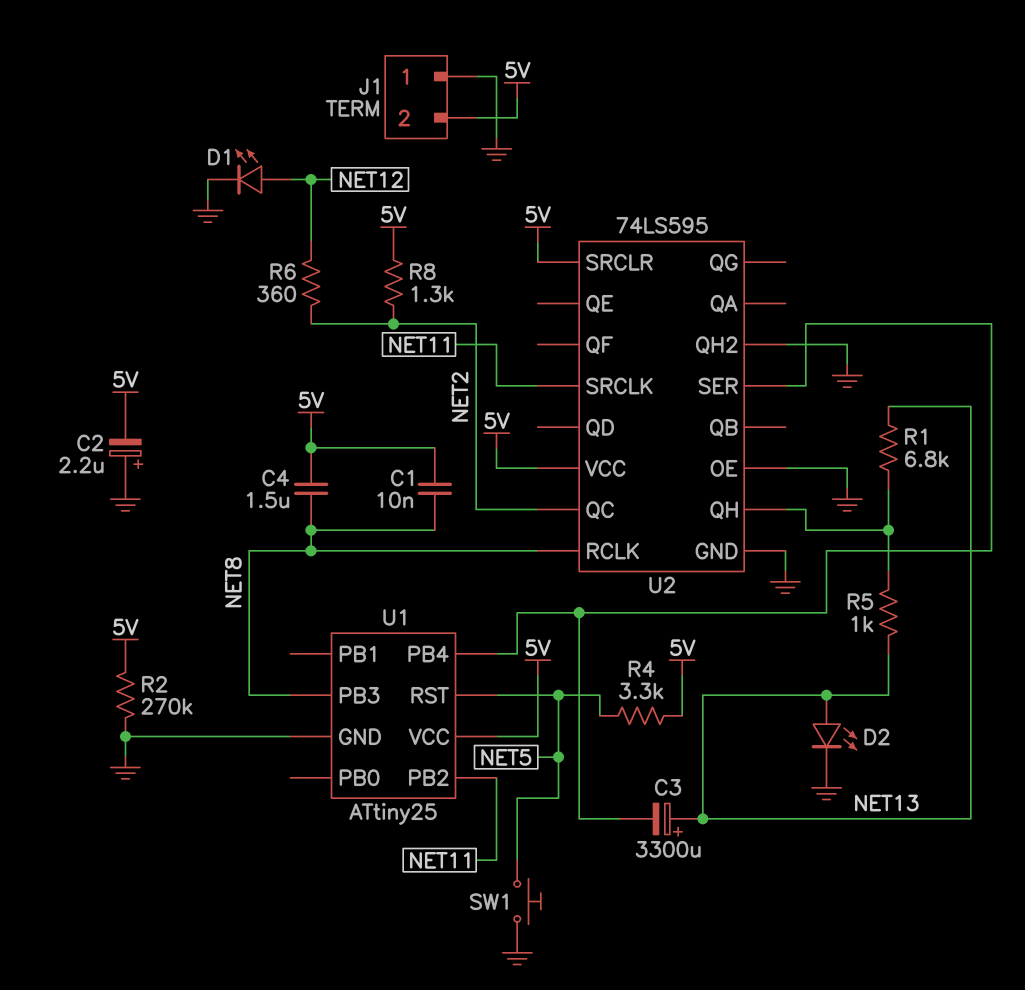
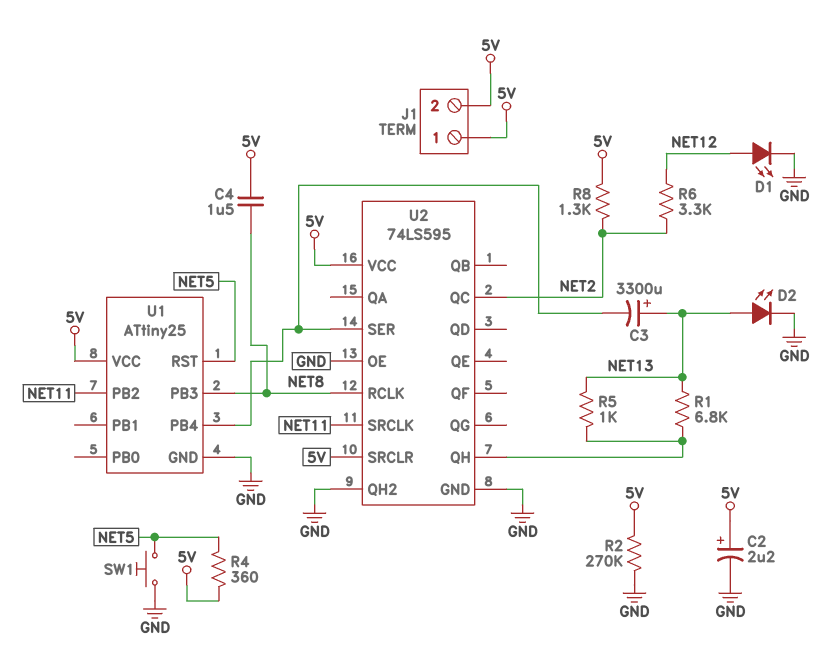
C1: 10nF (5V, NET8) -> none
C2: 2.2uF (plus GND, minus 5V) -> 2.2uF (plus 5V, minus GND)
J1 pin 1: GND -> 5V
R4: 3.3k (5V, NET5) -> 360 (5V, NET5)
R6: 360 (NET2, NET12) -> 3.3k (NET2, NET12)

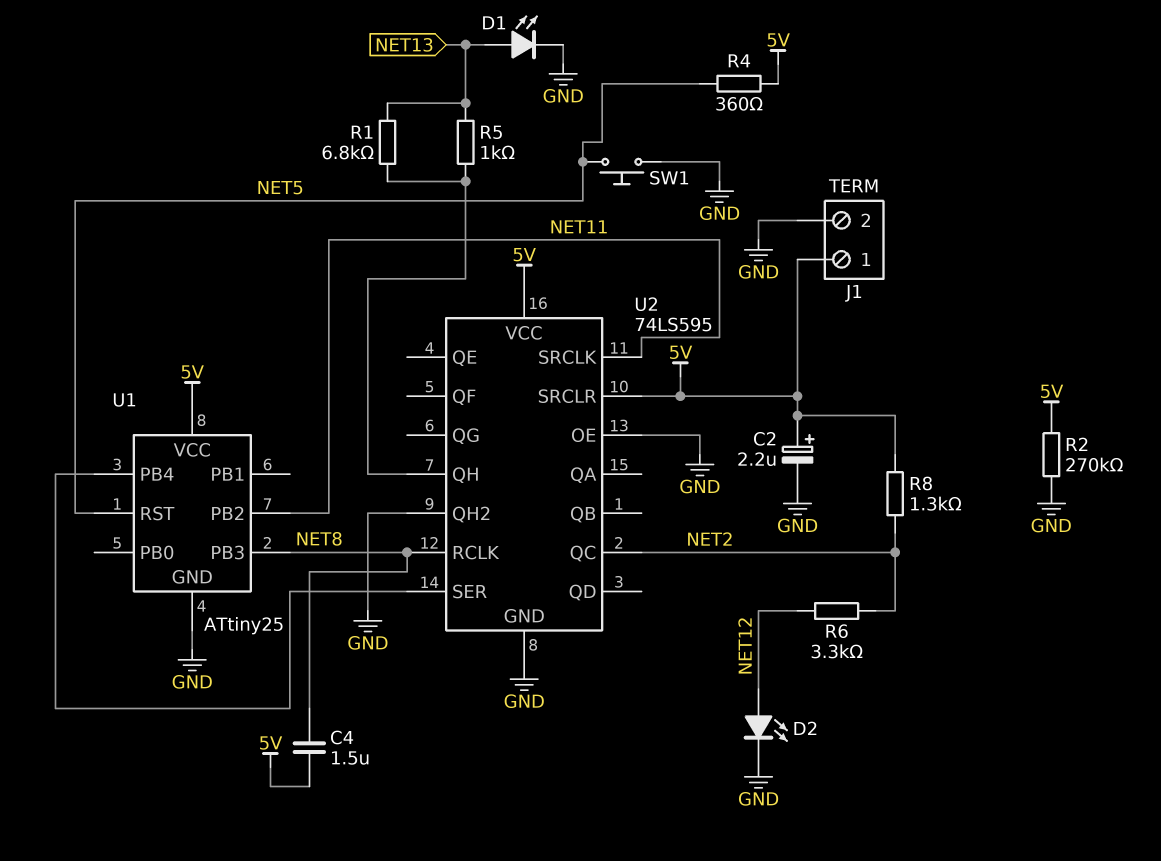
C3: 3300uF (plus NET13, minus U1/PB4) -> none
D1: LED (A NET12, K GND) -> LED (A NET13, K GND)
D2: LED (A NET13, K GND) -> LED (A NET12, K GND)
J1 pin 2: 5V -> GND

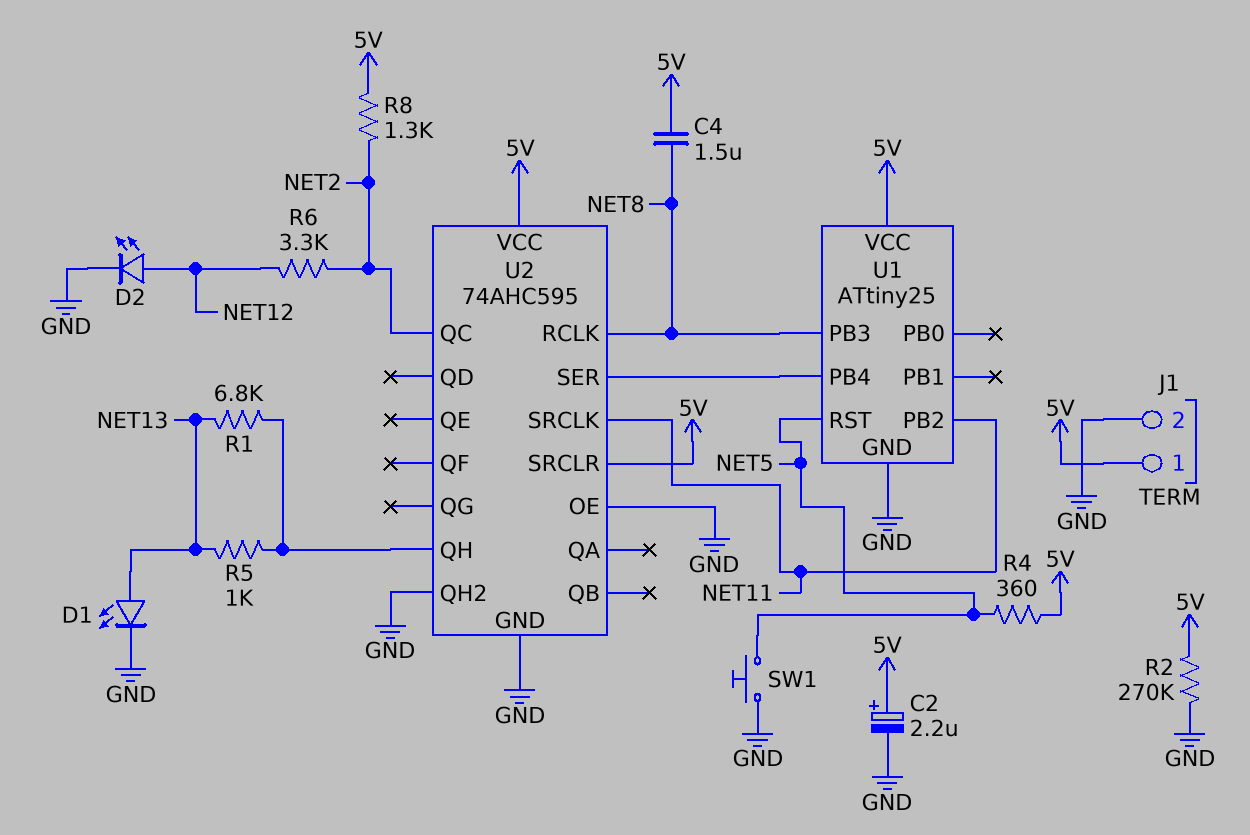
U2: 74LS595 -> 74AHC595

